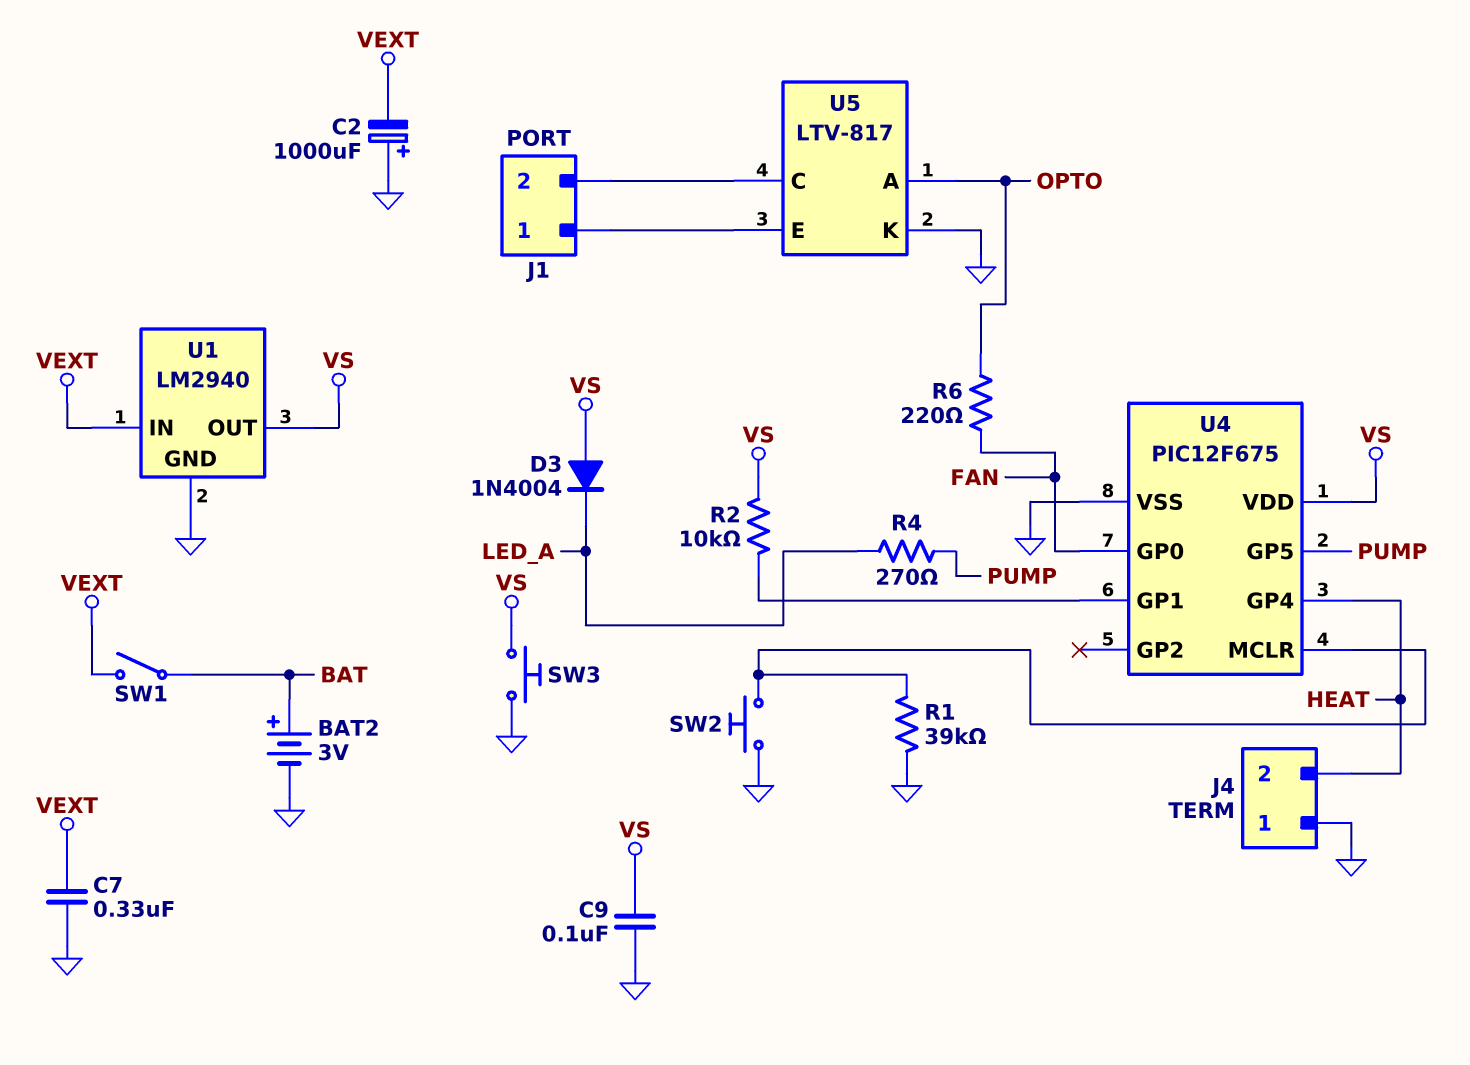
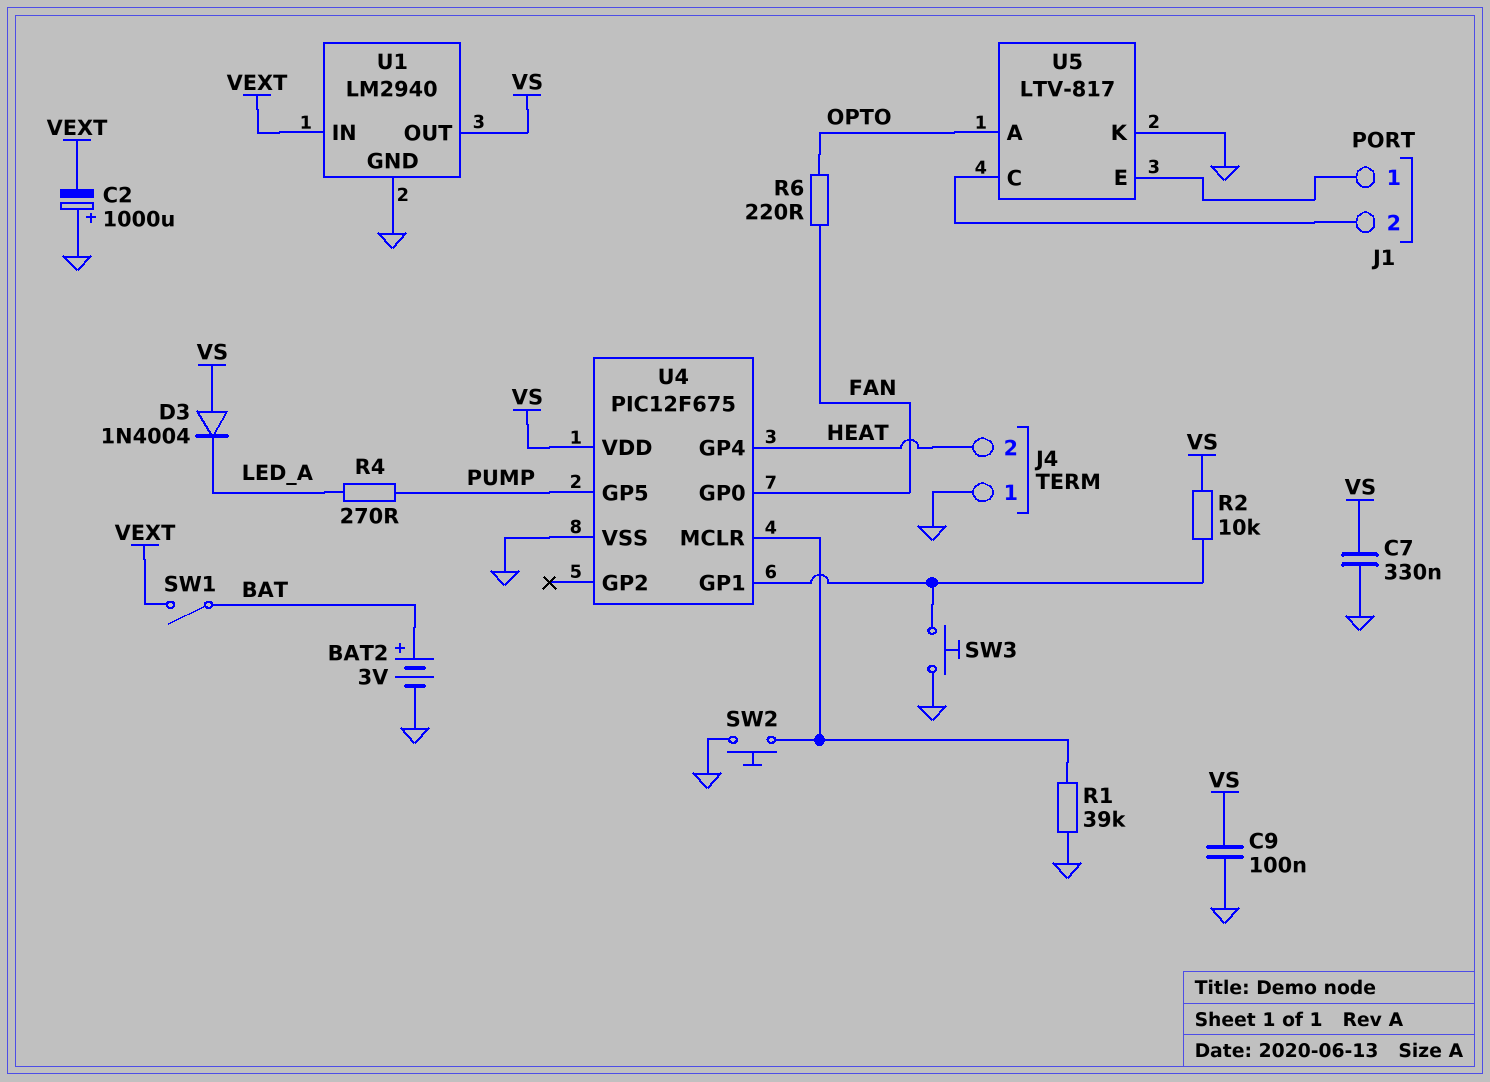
C7: 330nF (GND, VEXT) -> 330nF (GND, VS)
SW3: button (GND, VS) -> button (GND, U4/GP1)

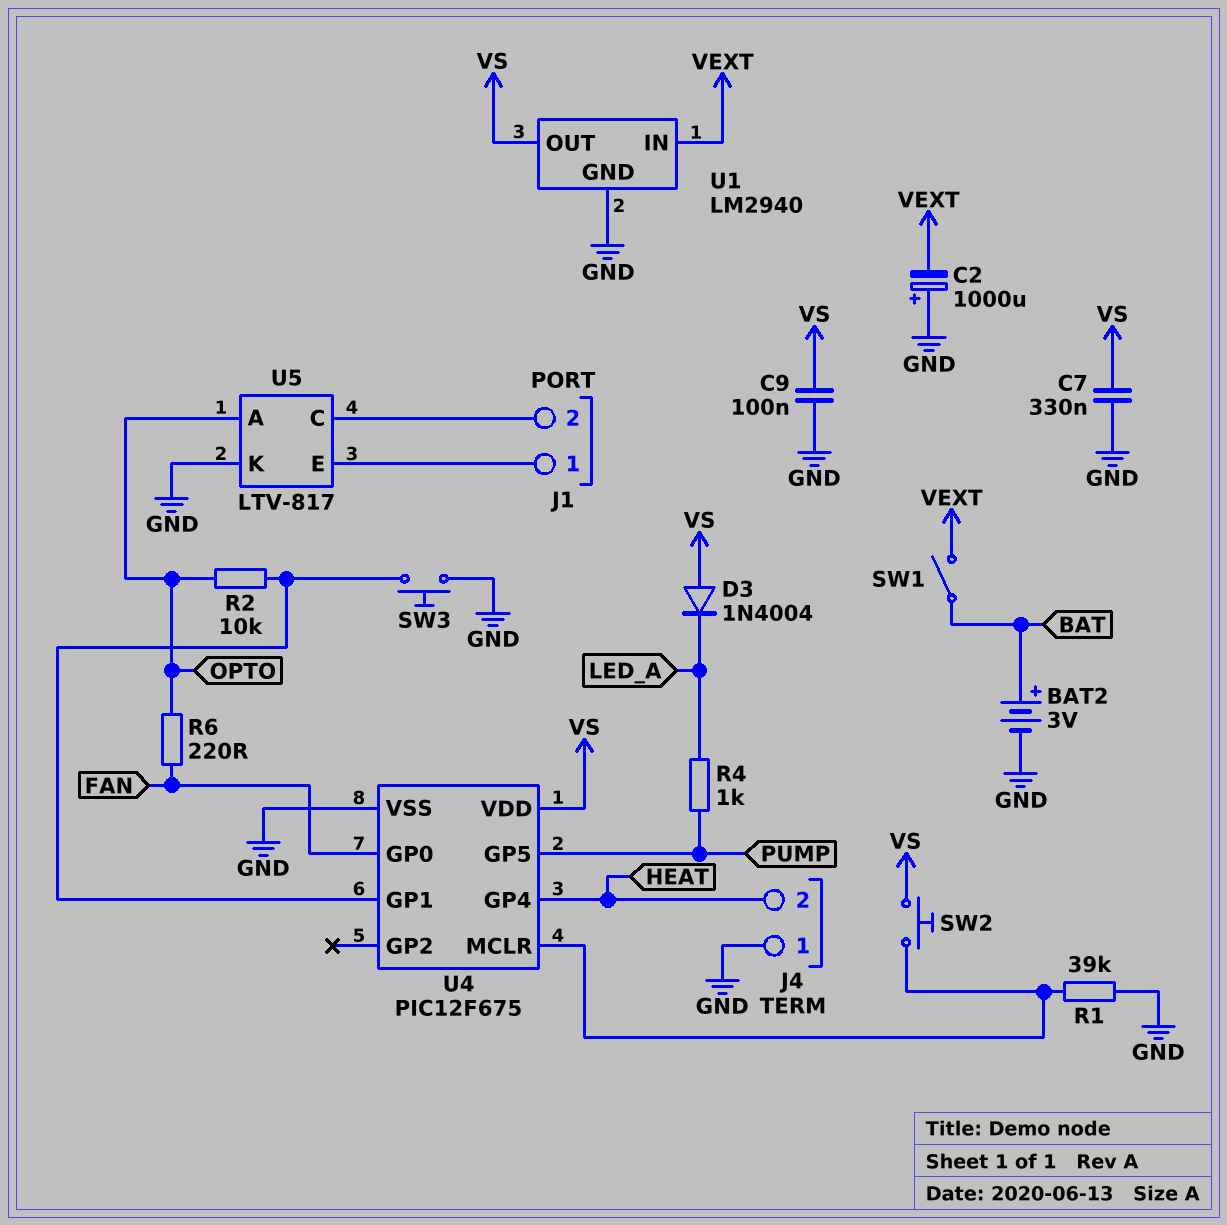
R2: 10k (U4/GP1, VS) -> 10k (OPTO, U4/GP1)
R4: 270 (LED_A, PUMP) -> 1k (LED_A, PUMP)
SW2: button (GND, U4/MCLR) -> button (U4/MCLR, VS)

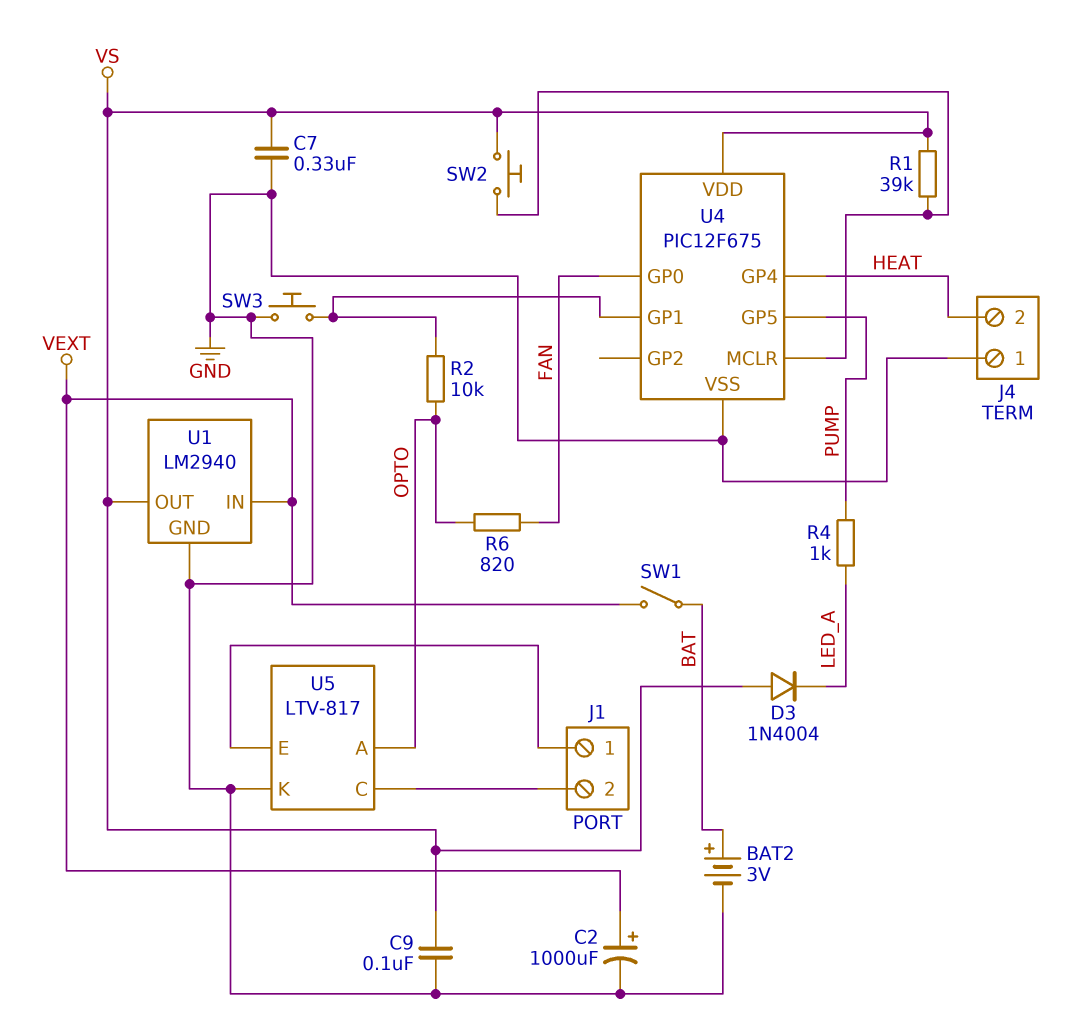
C2: 1000uF (plus GND, minus VEXT) -> 1000uF (plus VEXT, minus GND)
R1: 39k (GND, U4/MCLR) -> 39k (U4/MCLR, VS)
R6: 220 (FAN, OPTO) -> 820 (FAN, OPTO)

